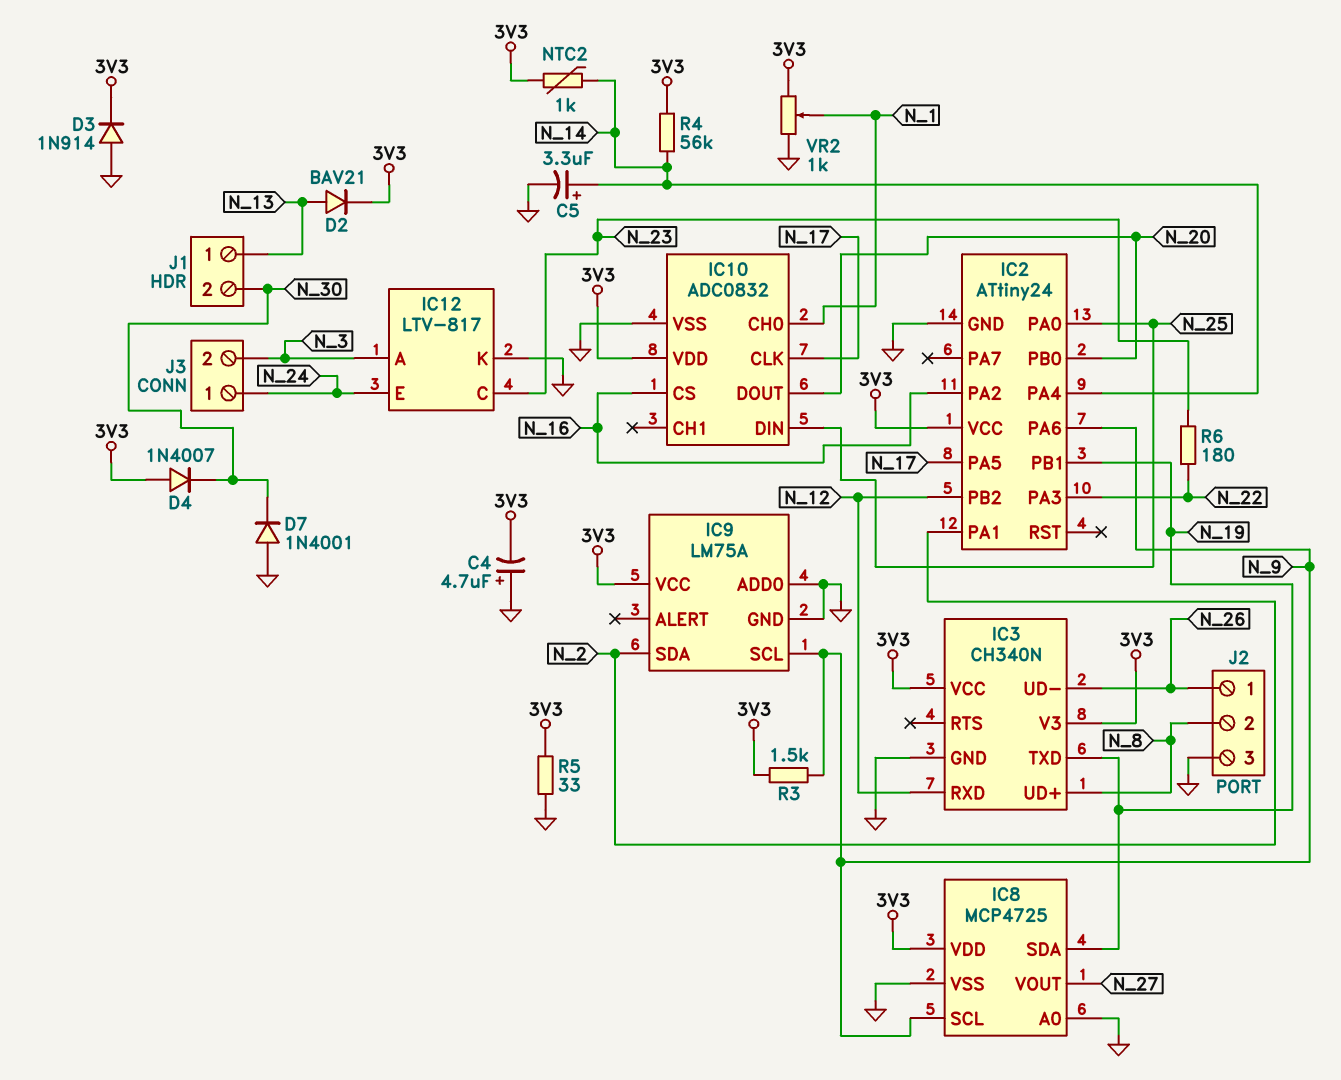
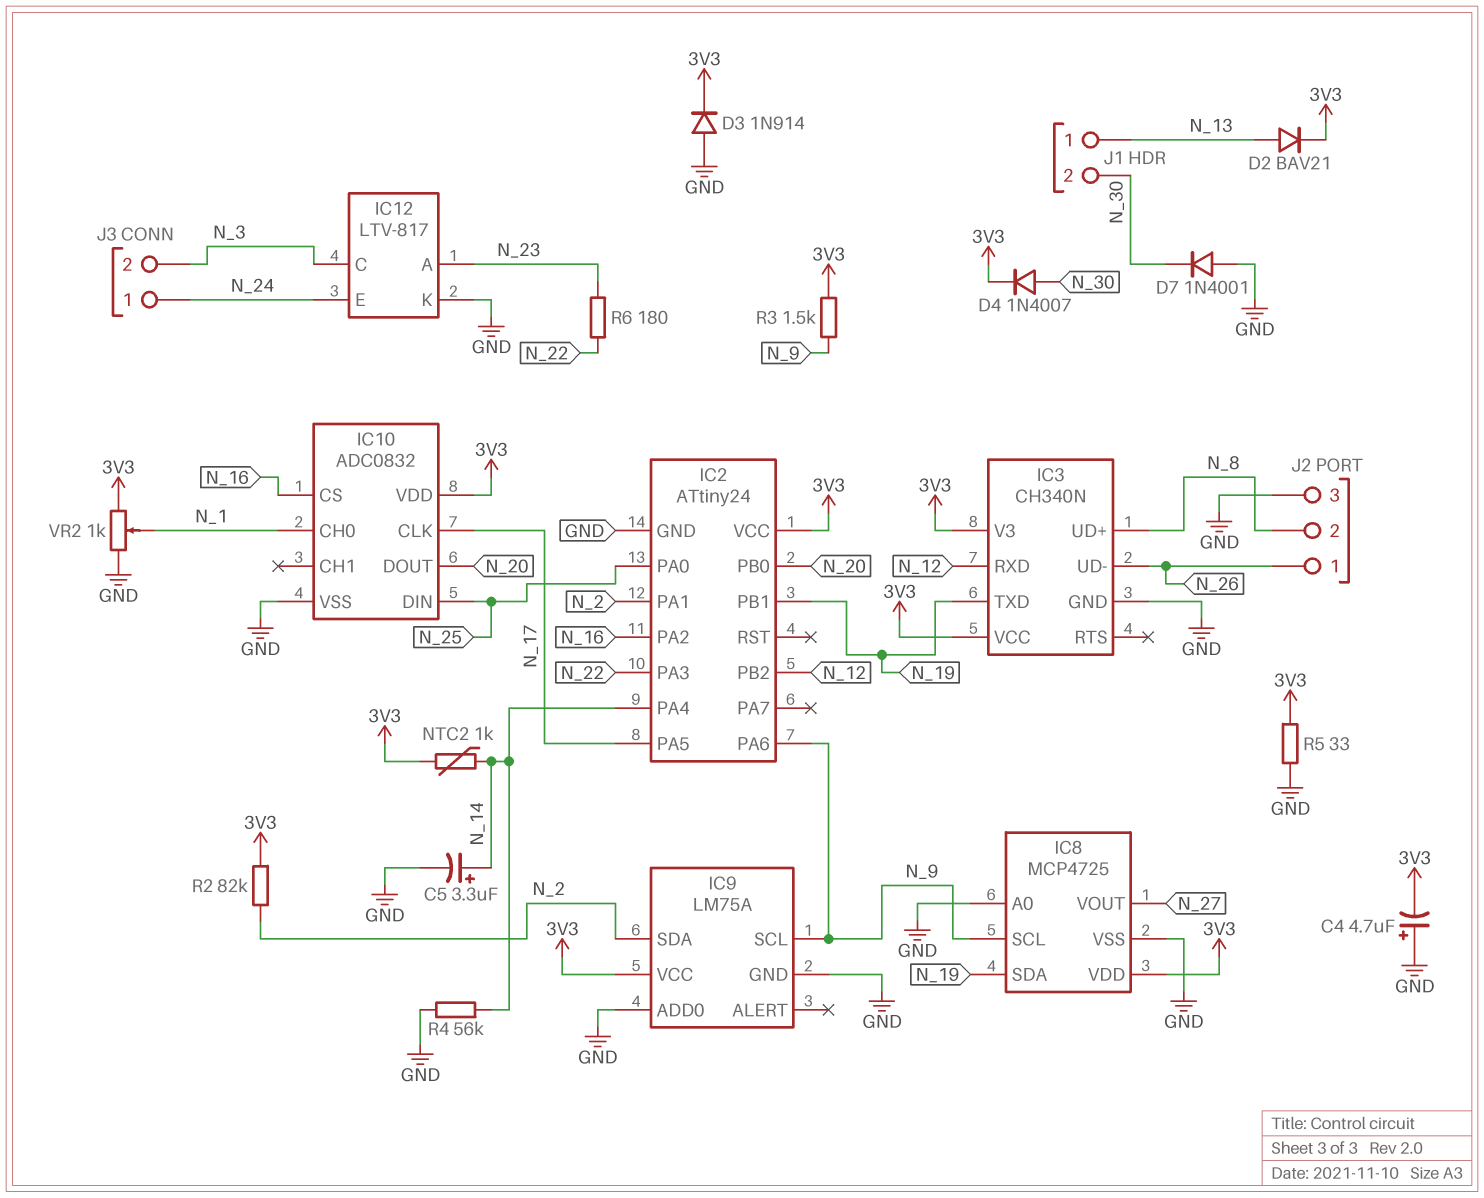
D4: diode 1N4007 (A 3V3, K N_30) -> diode 1N4007 (A N_30, K 3V3)
IC12 pin A: N_3 -> N_23
IC12 pin C: N_23 -> N_3
R2: none -> 82k (3V3, N_2)
R4: 56k (3V3, N_14) -> 56k (GND, N_14)

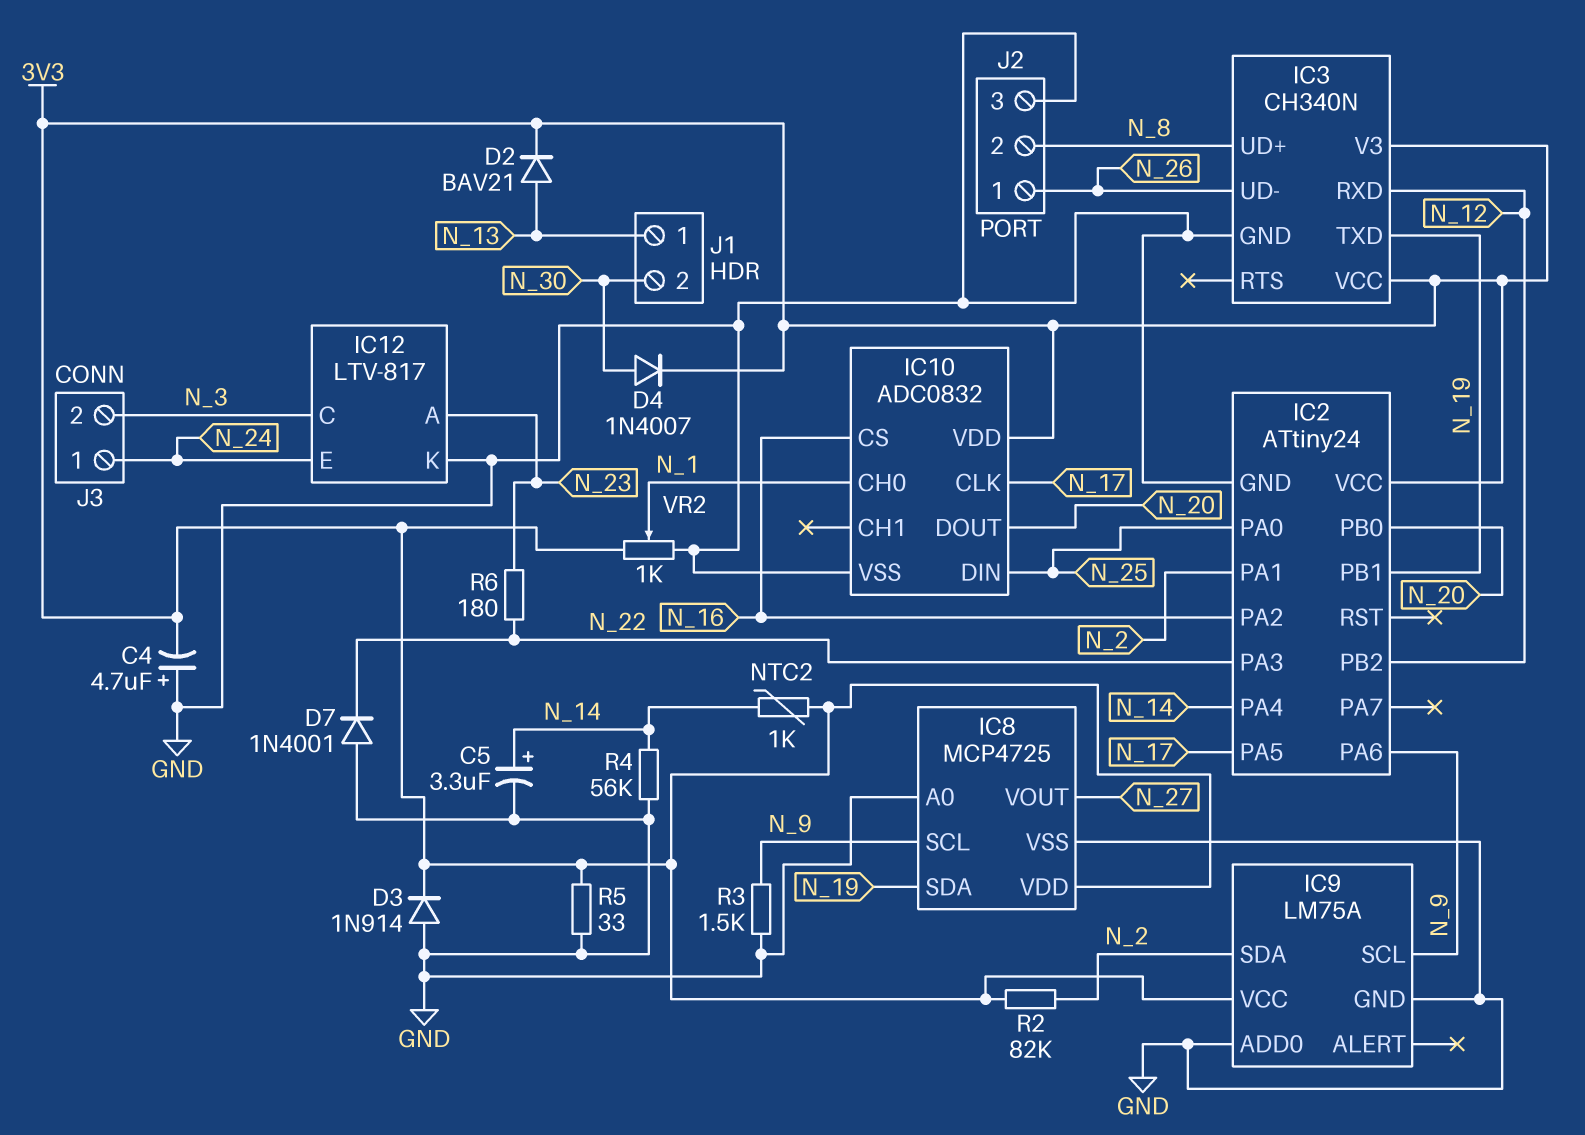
D7: diode 1N4001 (A GND, K N_30) -> diode 1N4001 (A GND, K N_22)
R3: 1.5k (3V3, N_9) -> 1.5k (GND, N_9)

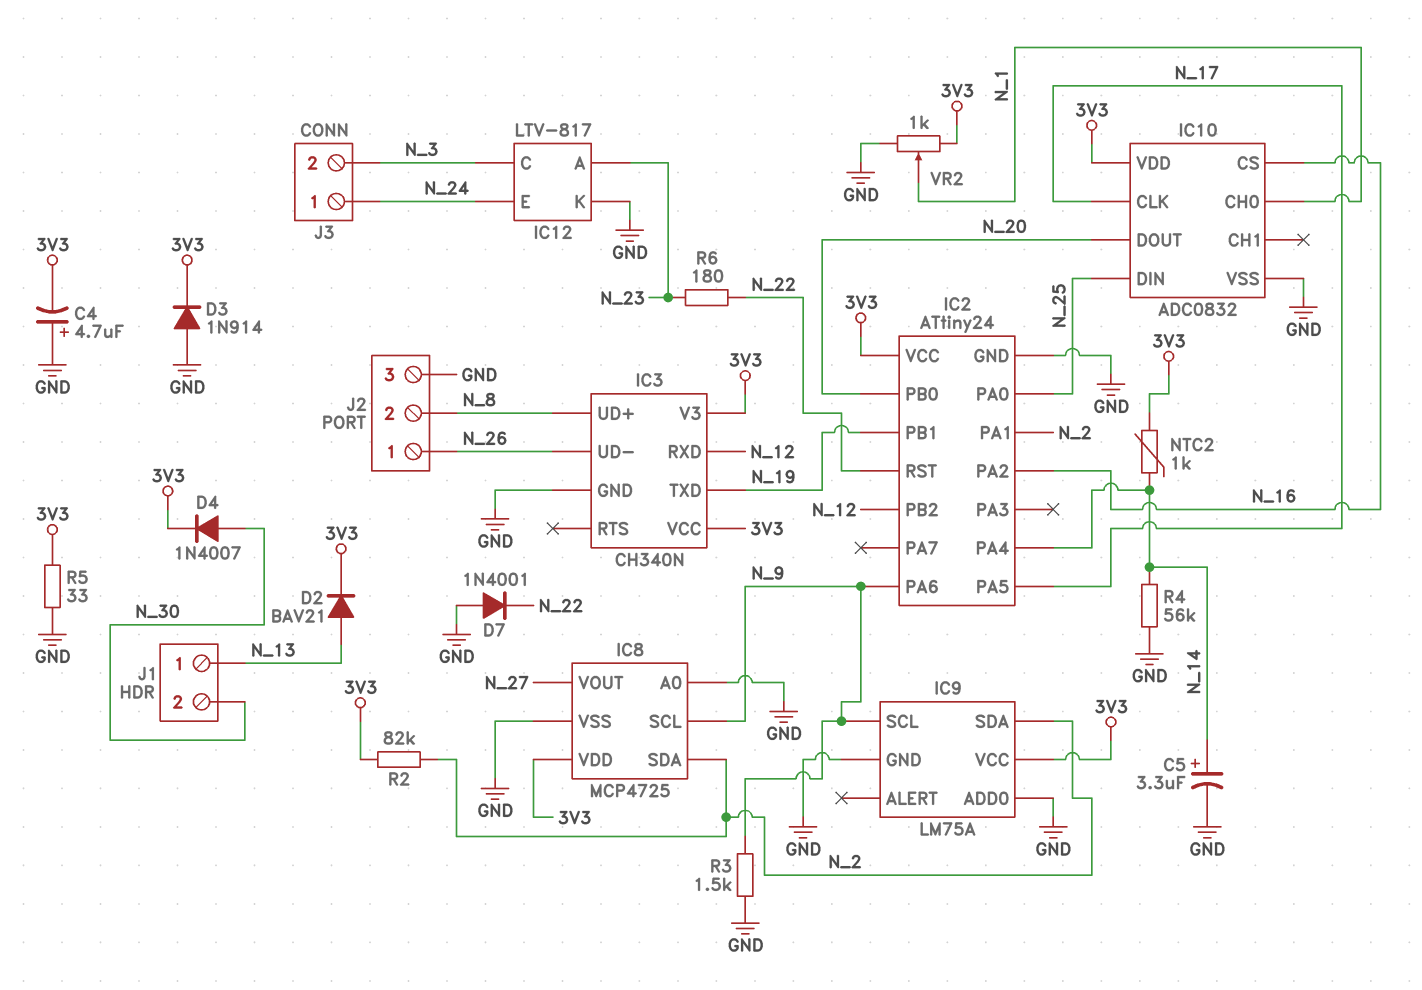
IC2 pin PA3: N_22 -> none
IC2 pin RST: none -> N_22
IC8 pin SDA: N_19 -> N_2

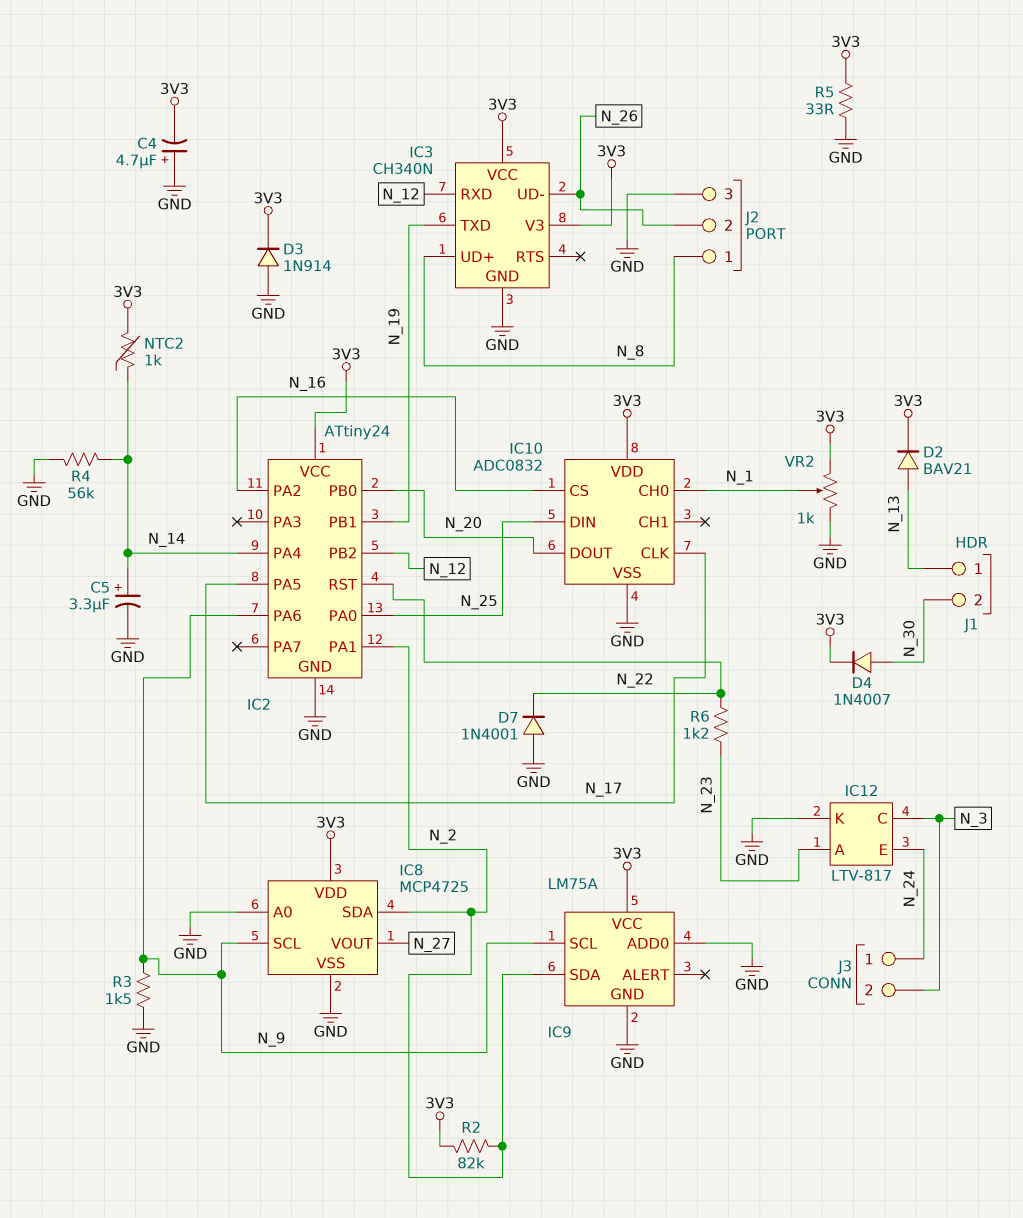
J2 pin 1: N_26 -> N_8
J2 pin 2: N_8 -> N_26
R6: 180 (N_22, N_23) -> 1.2k (N_22, N_23)

